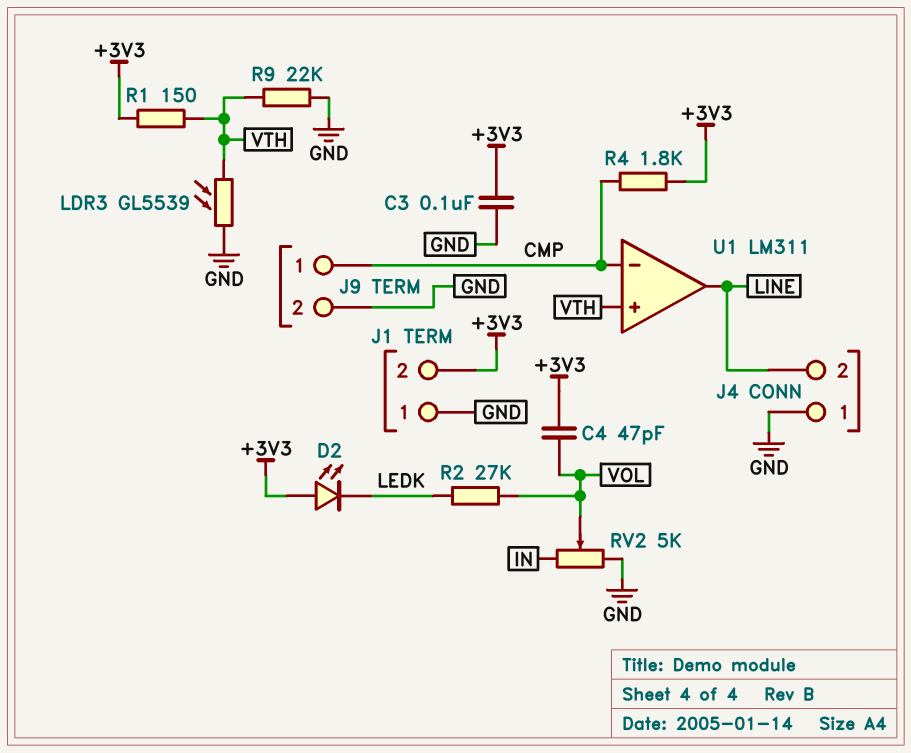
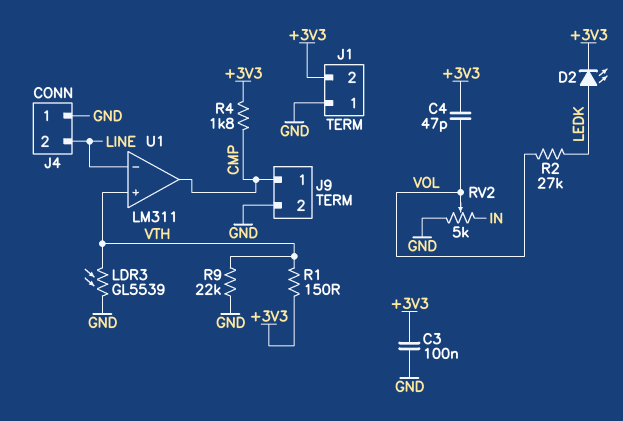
D2: LED (A +3V3, K LEDK) -> LED (A LEDK, K +3V3)
U1 pin in-: CMP -> LINE
U1 pin out: LINE -> CMP

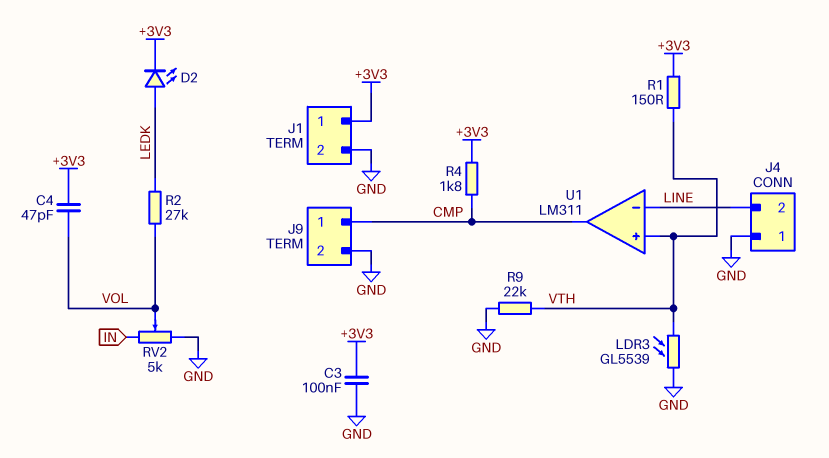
J1 pin 1: GND -> +3V3
J1 pin 2: +3V3 -> GND

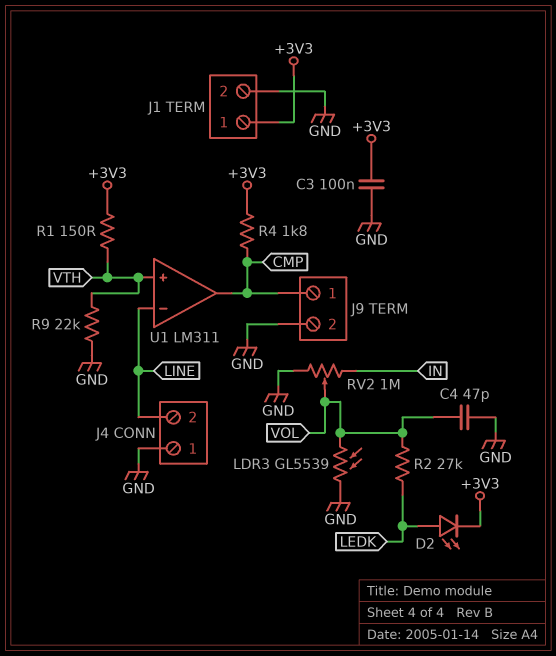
C4: 47pF (+3V3, VOL) -> 47pF (GND, VOL)
LDR3: GL5539 (GND, VTH) -> GL5539 (GND, VOL)
RV2: 5k (GND, IN, wiper VOL) -> 1M (GND, IN, wiper VOL)

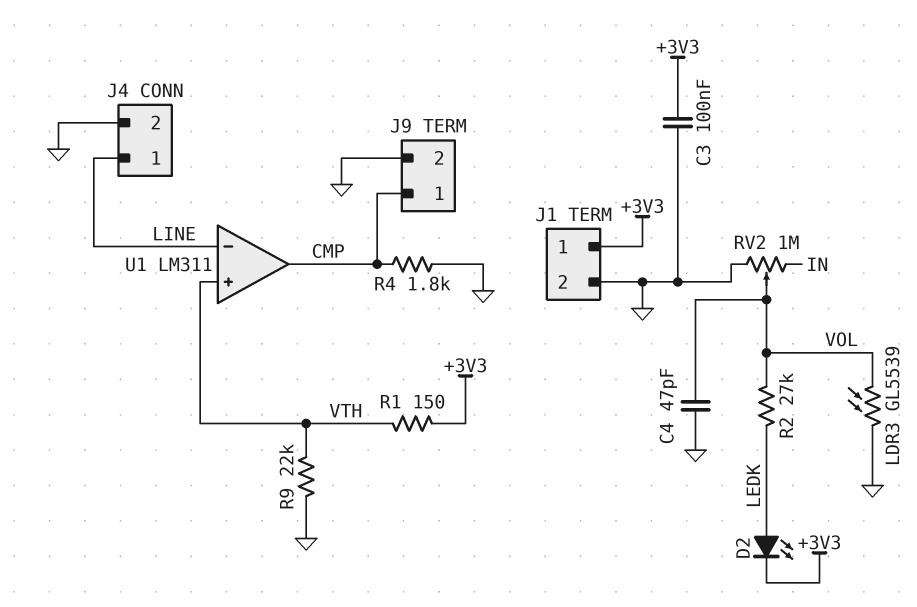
J4 pin 1: GND -> LINE
J4 pin 2: LINE -> GND
R4: 1.8k (+3V3, CMP) -> 1.8k (CMP, GND)

